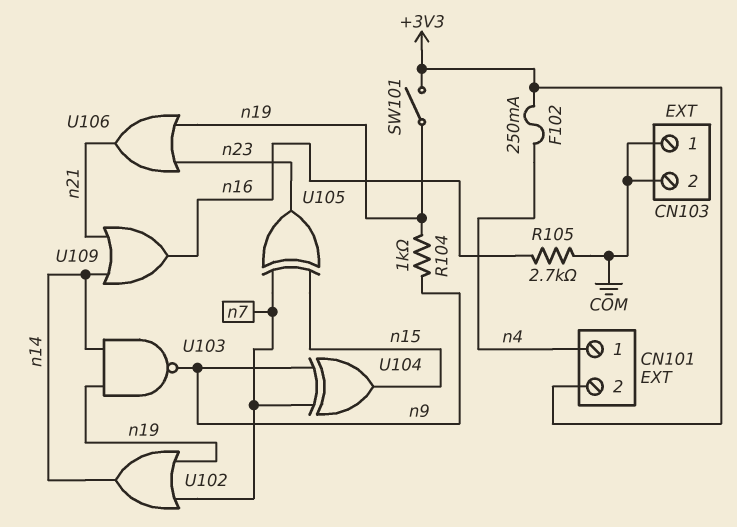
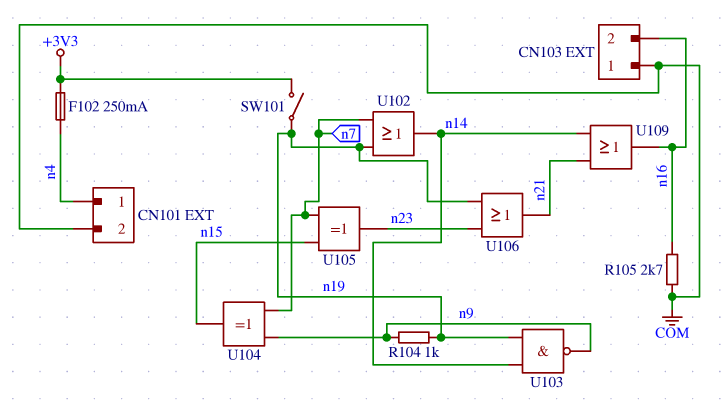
CN101 pin 2: +3V3 -> COM
CN103 pin 2: COM -> n16

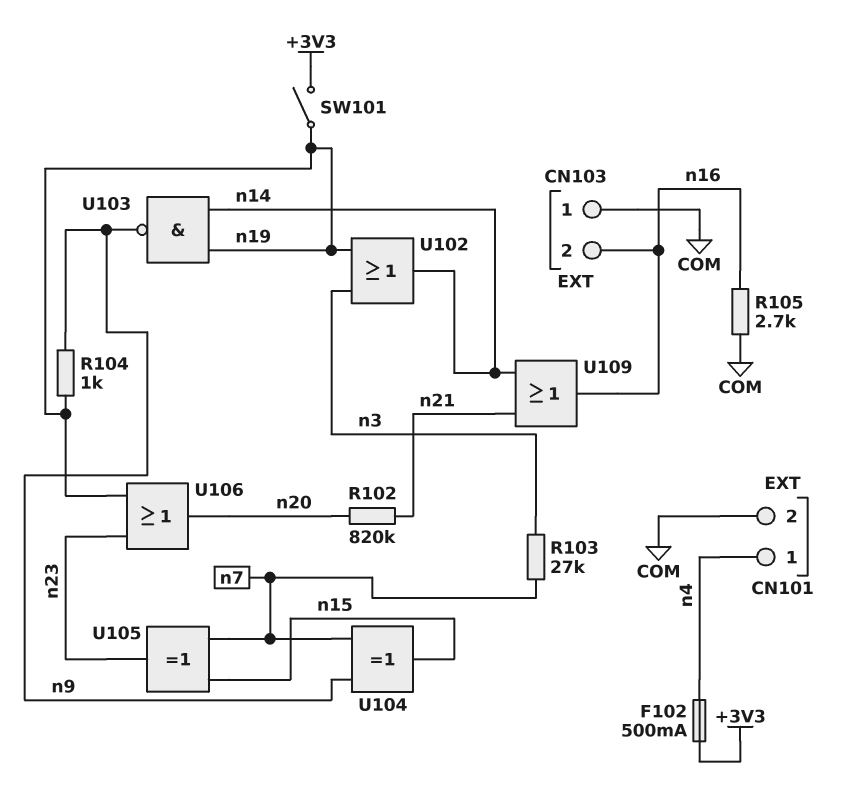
F102: 250mA (+3V3, n4) -> 500mA (+3V3, n4)
R102: none -> 820k (n20, n21)
R103: none -> 27k (n3, n7)
U102: OR (in n7, in n19, out n14) -> OR (in n3, in n19, out n14)
U106: OR (in n19, in n23, out n21) -> OR (in n19, in n23, out n20)

